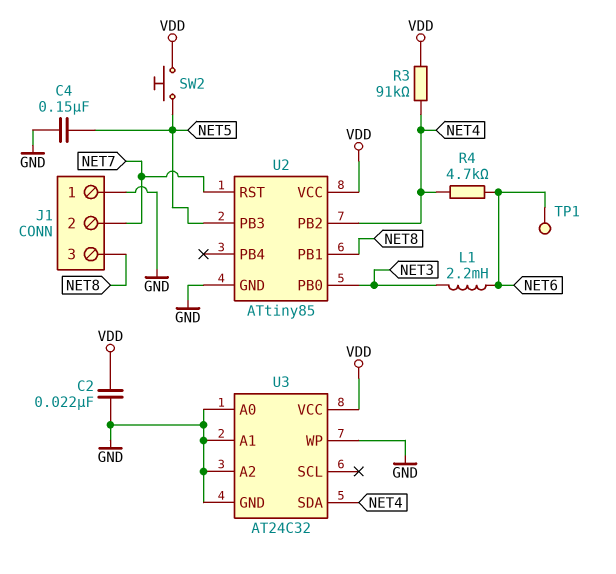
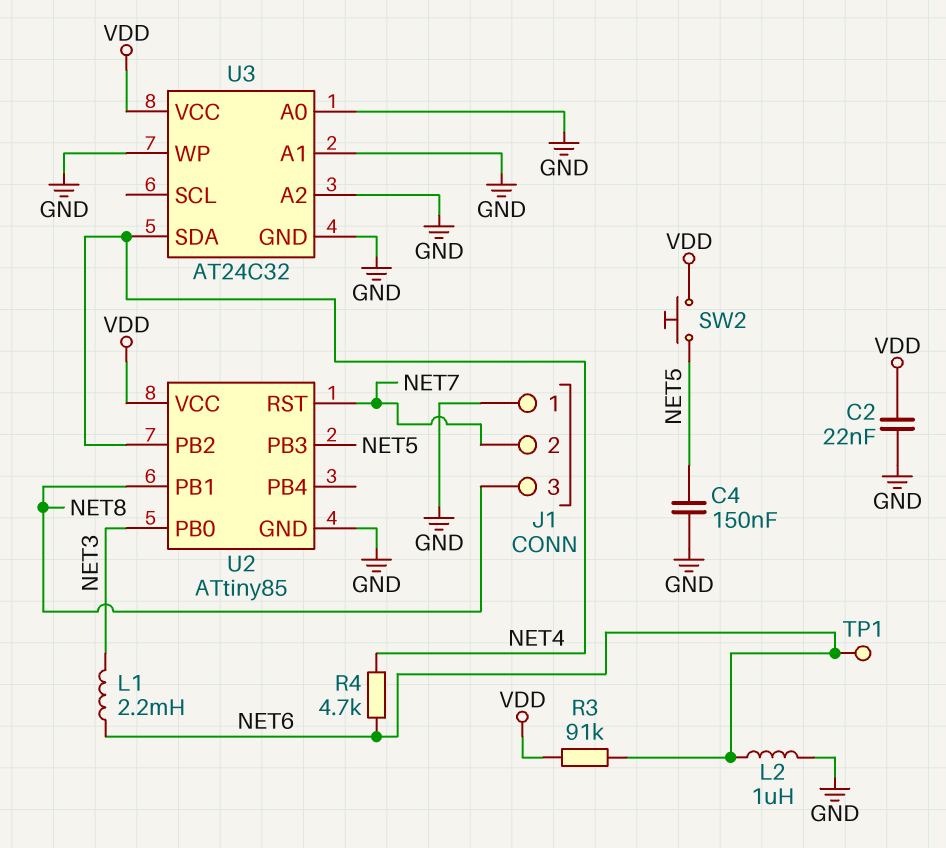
L2: none -> 1uH (GND, NET6)
R3: 91k (NET4, VDD) -> 91k (NET6, VDD)

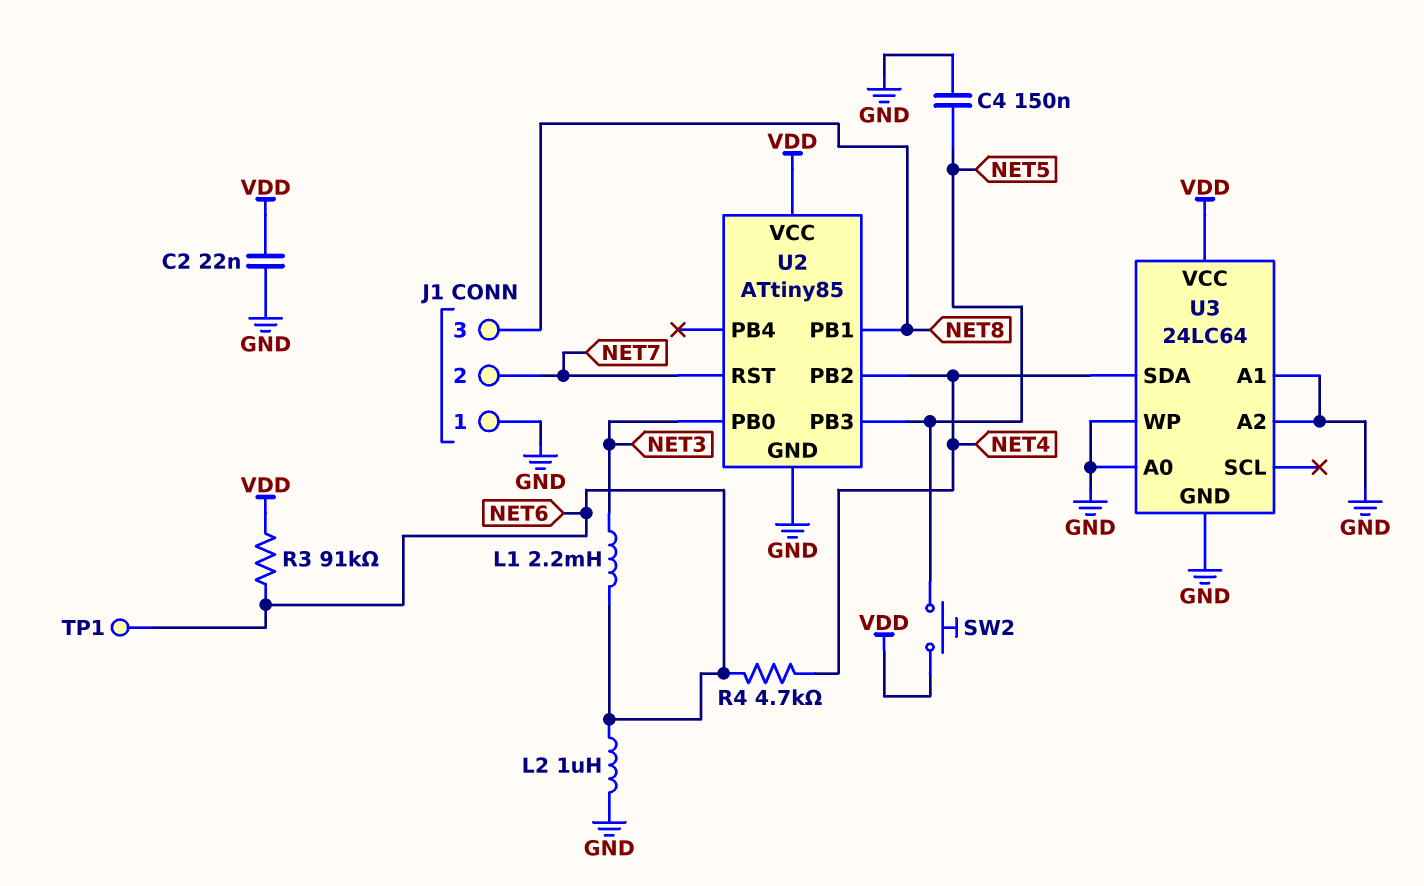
U3: AT24C32 -> 24LC64

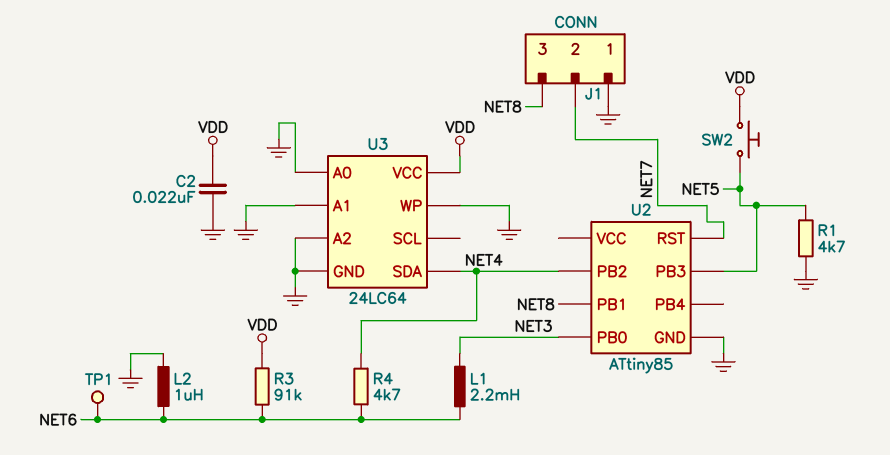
C4: 150nF (GND, NET5) -> none
R1: none -> 4.7k (GND, NET5)
U2 pin VCC: VDD -> none

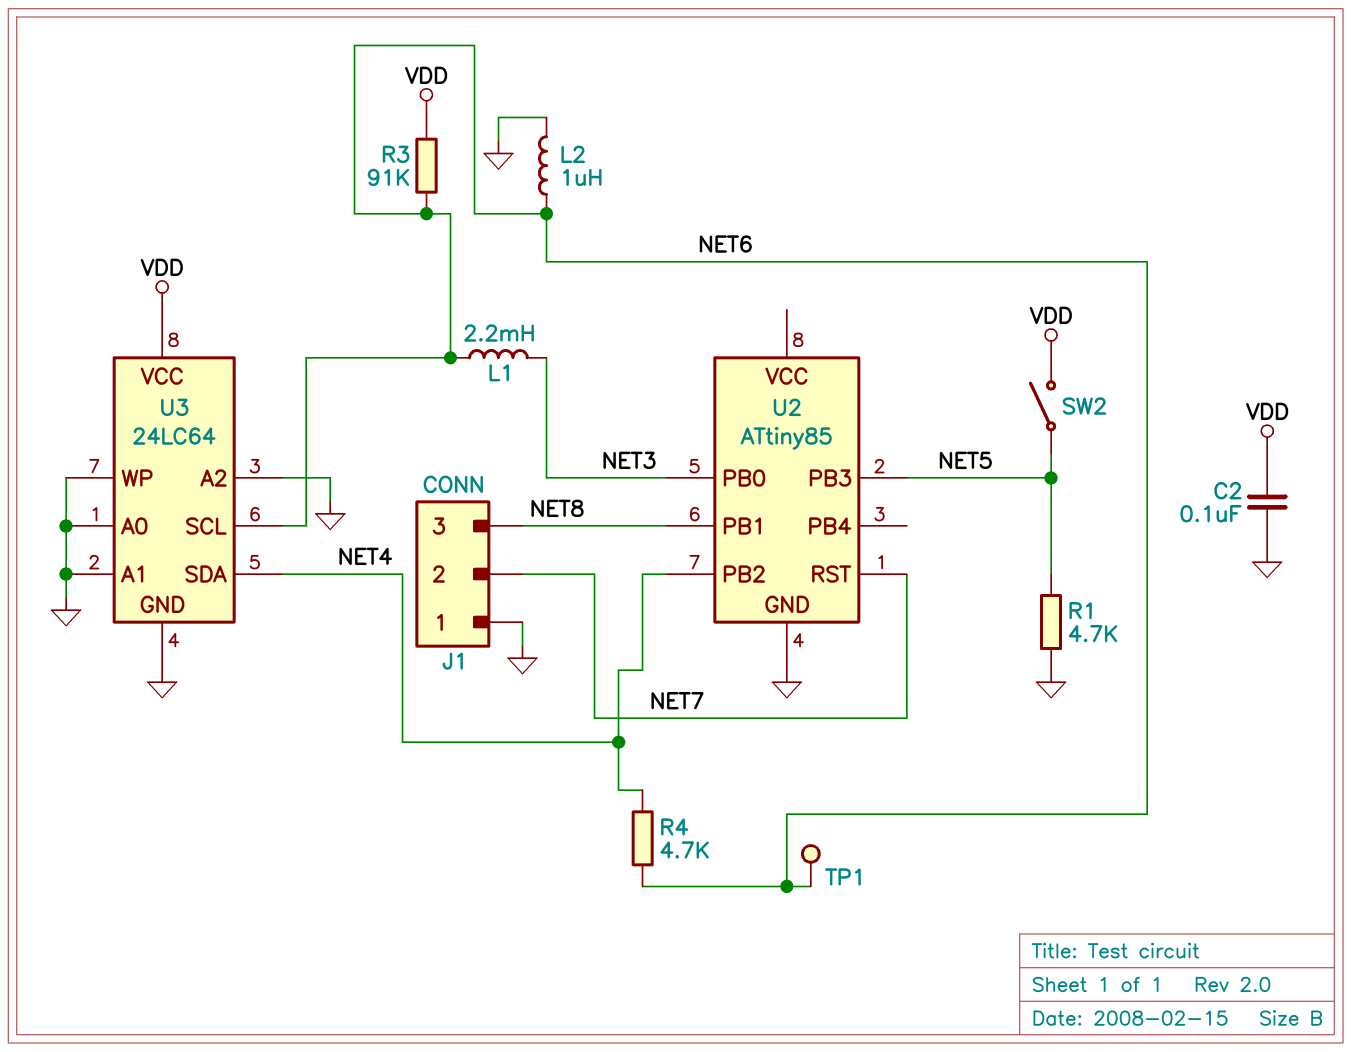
C2: 22nF (GND, VDD) -> 100nF (GND, VDD)
SW2: button (NET5, VDD) -> switch (NET5, VDD)
U3 pin SCL: none -> NET6

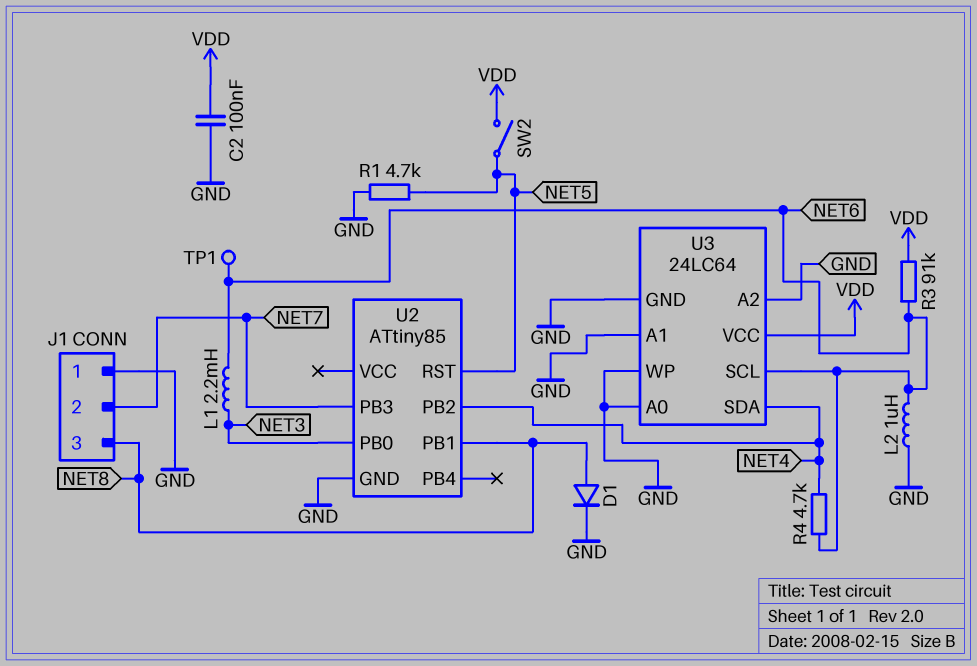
D1: none -> diode (A NET8, K GND)
U2 pin PB3: NET5 -> NET7
U2 pin RST: NET7 -> NET5

